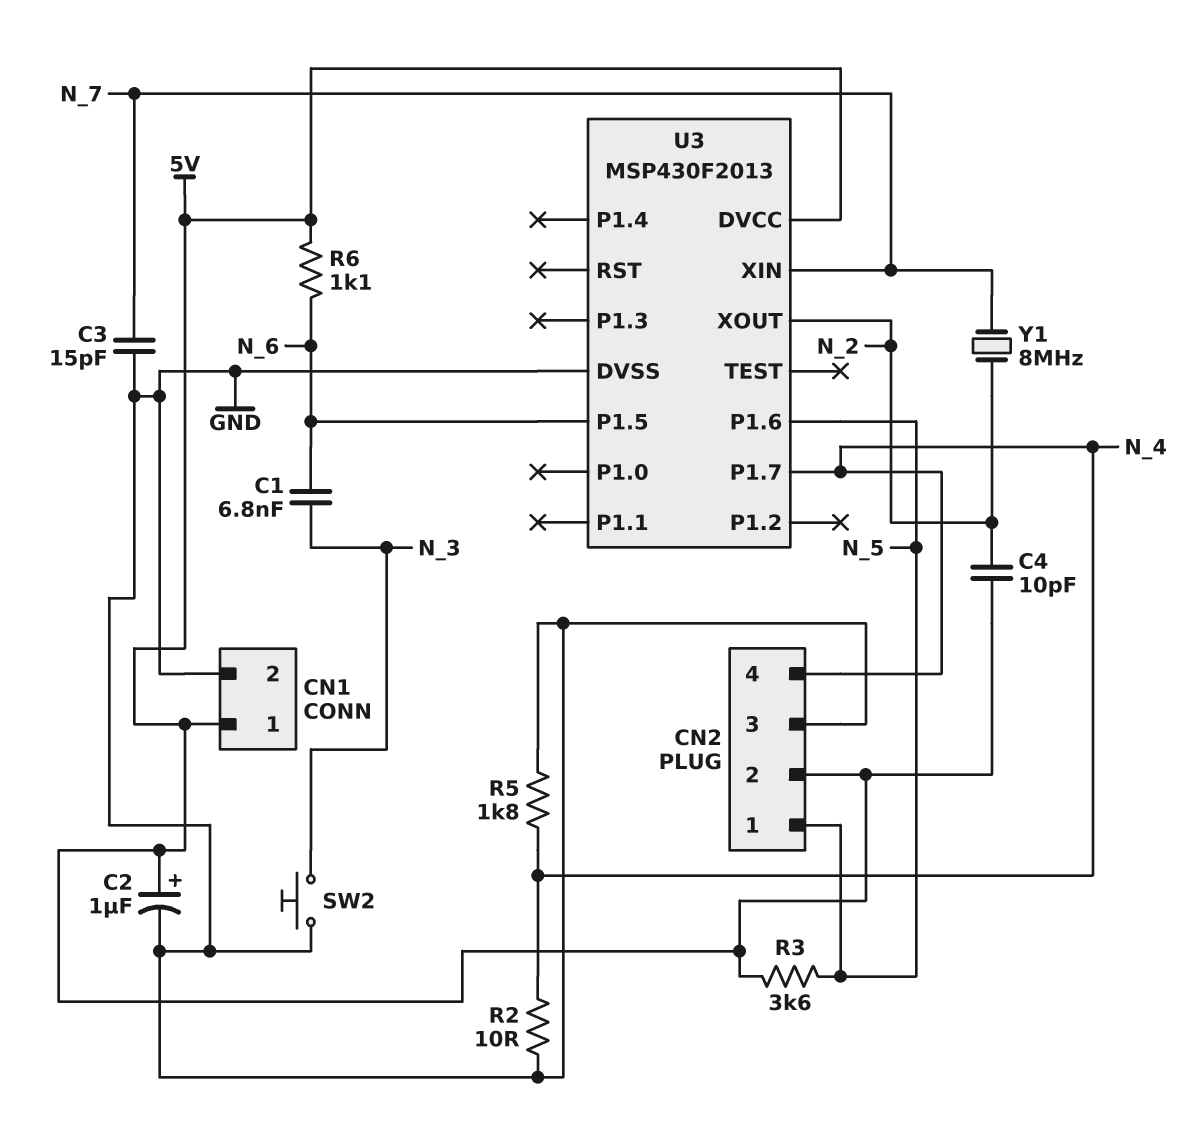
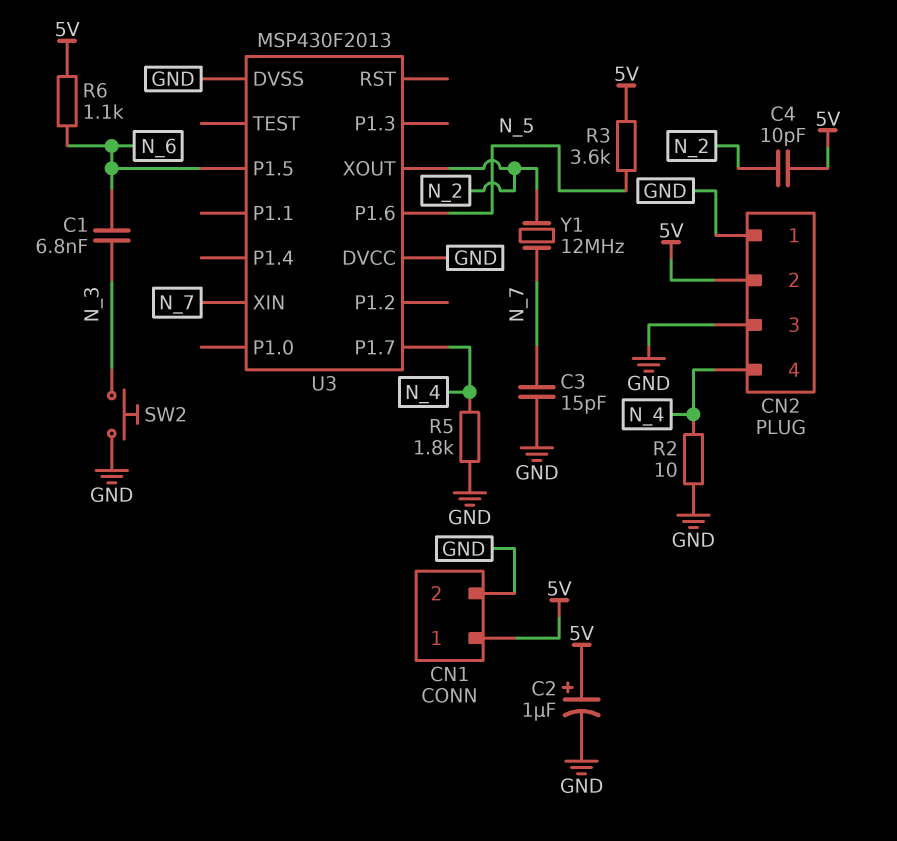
CN2 pin 1: N_5 -> GND
U3 pin DVCC: 5V -> GND
Y1: 8MHz (N_2, N_7) -> 12MHz (N_2, N_7)

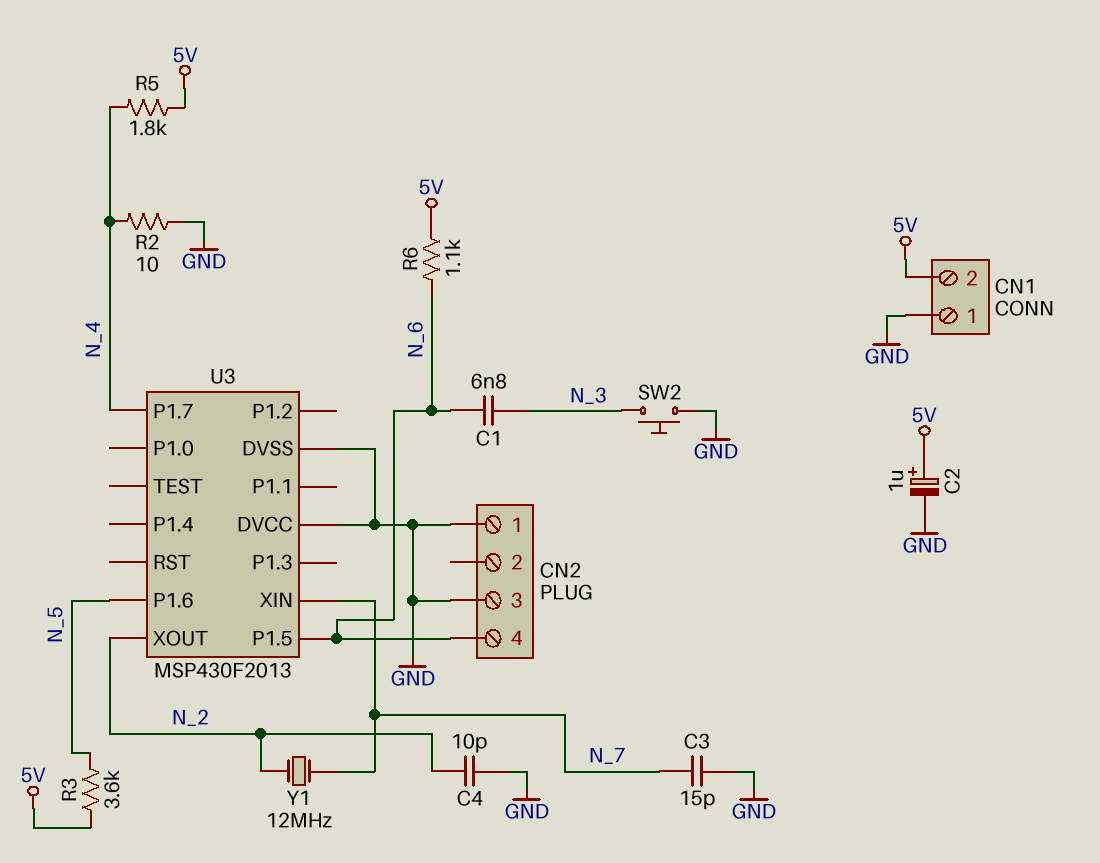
C4: 10pF (5V, N_2) -> 10pF (GND, N_2)
CN1 pin 1: 5V -> GND
CN1 pin 2: GND -> 5V
CN2 pin 2: 5V -> none
CN2 pin 4: N_4 -> N_6
R5: 1.8k (GND, N_4) -> 1.8k (5V, N_4)

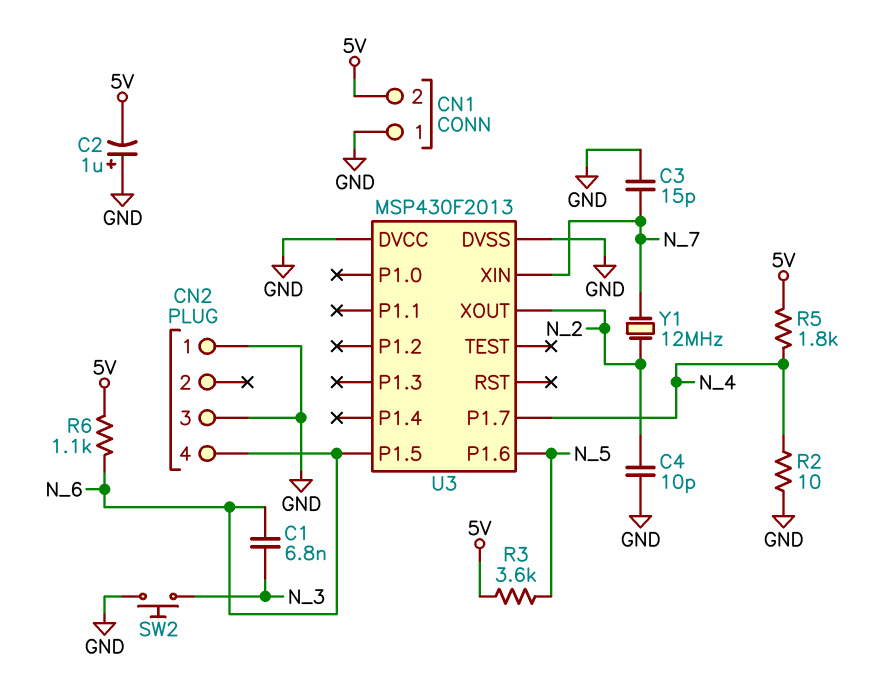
C2: 1uF (plus 5V, minus GND) -> 1uF (plus GND, minus 5V)

